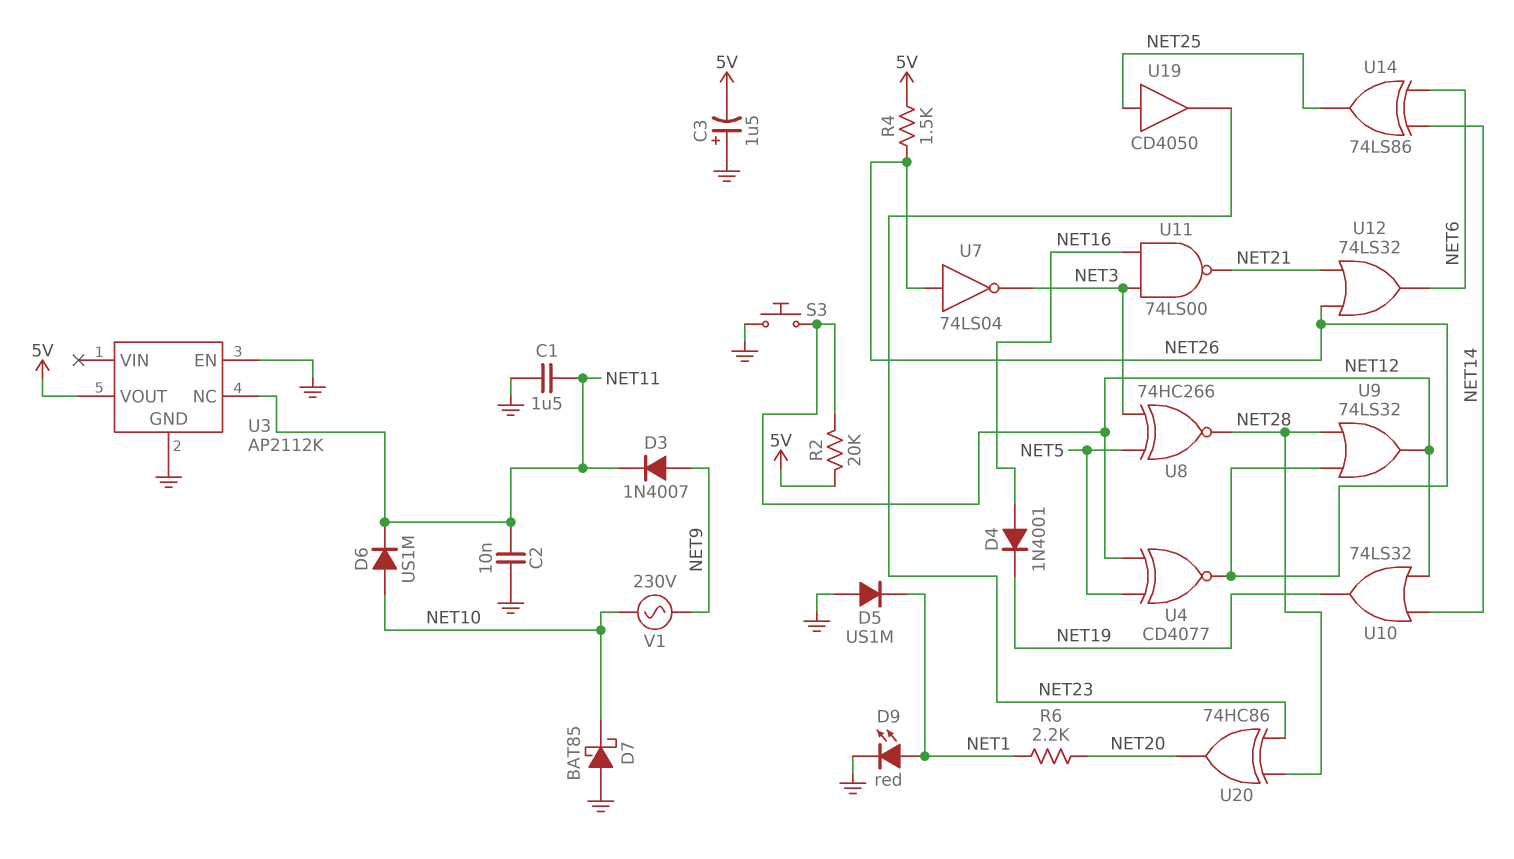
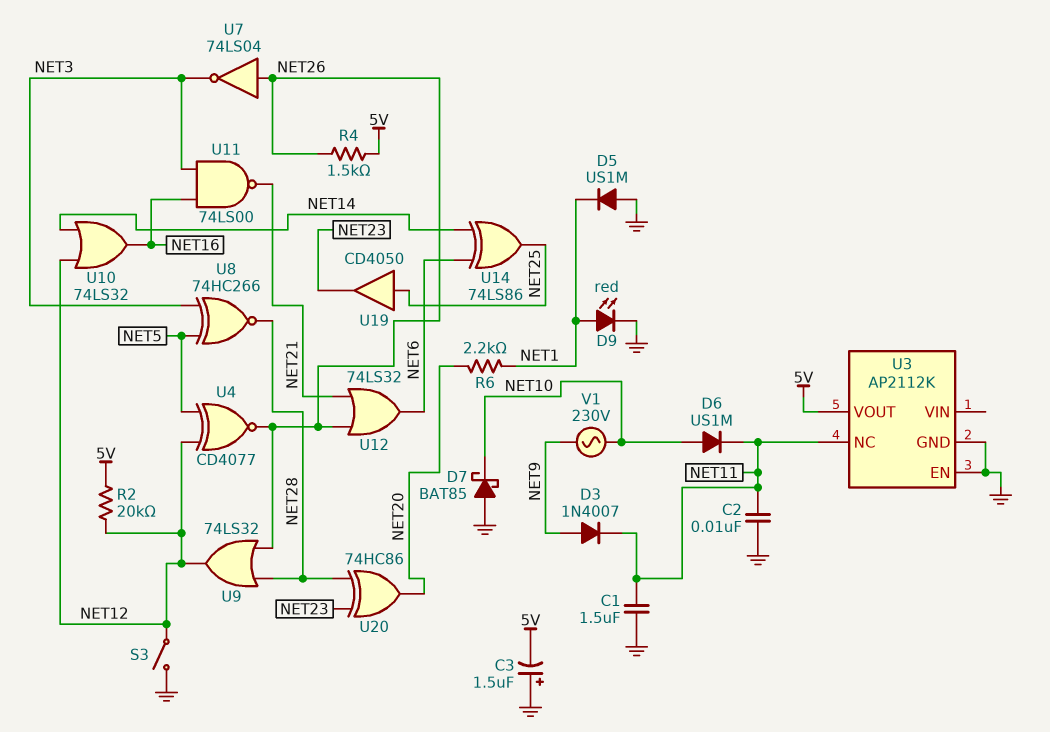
D4: diode 1N4001 (A NET16, K NET19) -> none
S3: button (GND, NET12) -> switch (GND, NET12)
U10: OR 74LS32 (in NET12, in NET14, out NET19) -> OR 74LS32 (in NET12, in NET14, out NET16)

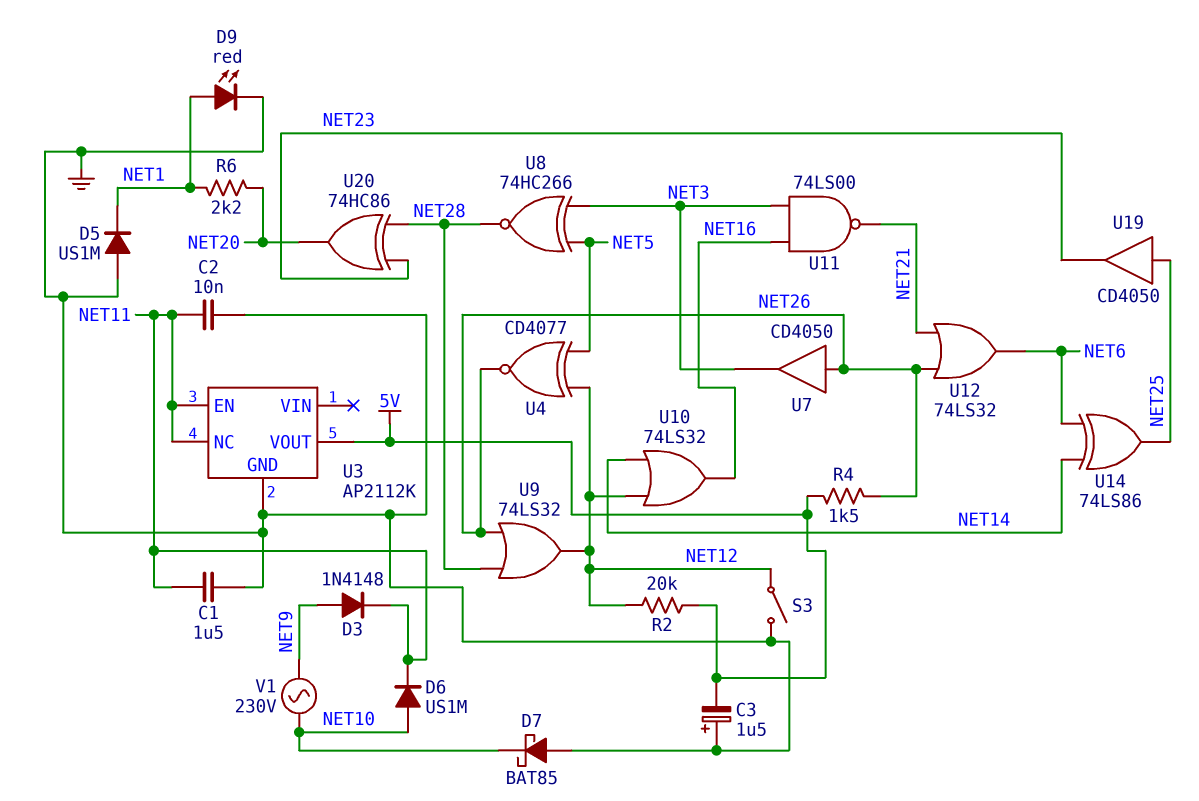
D3: diode 1N4007 (A NET9, K NET11) -> diode 1N4148 (A NET9, K NET11)
U3 pin EN: GND -> NET11
U7: NOT 74LS04 (in NET26, out NET3) -> buffer CD4050 (in NET26, out NET3)

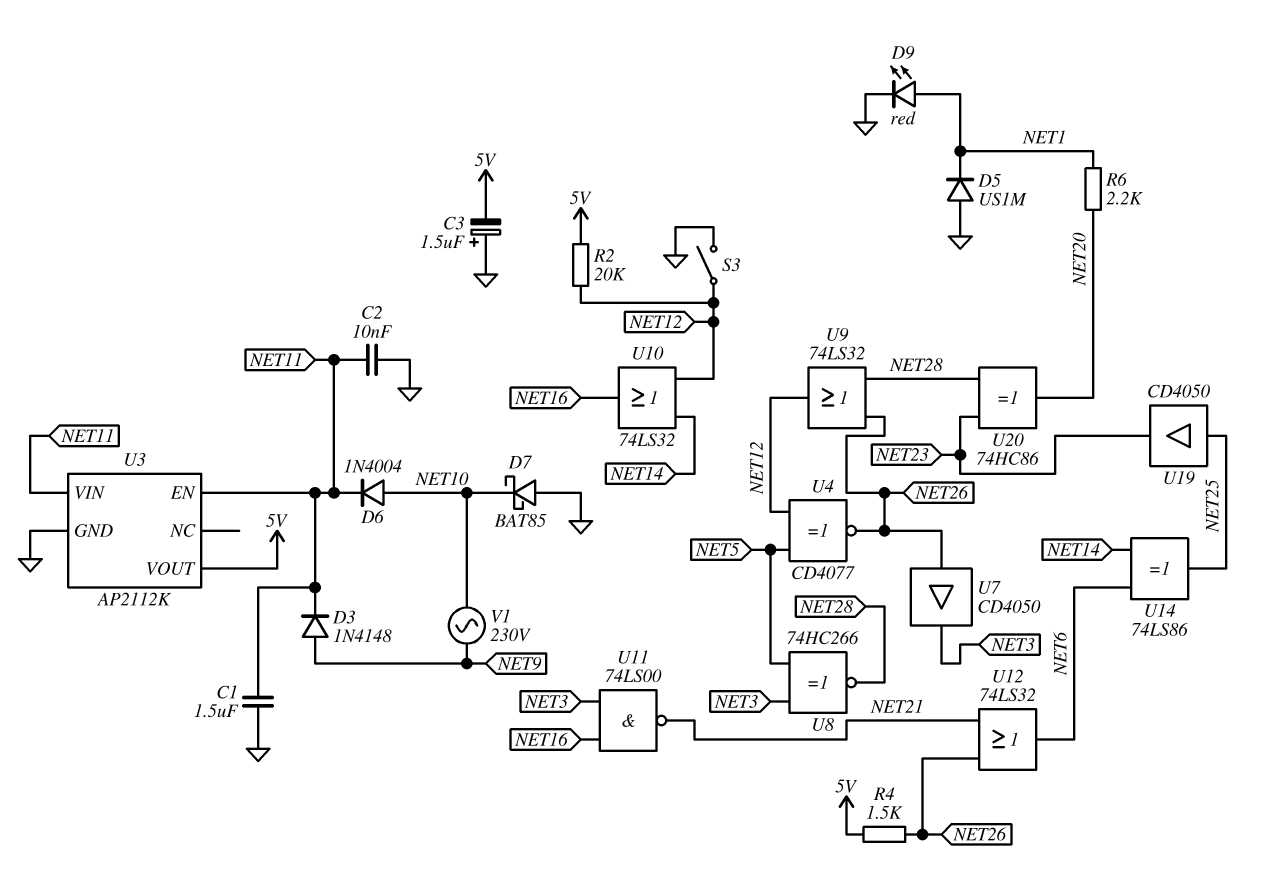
D6: diode US1M (A NET10, K NET11) -> diode 1N4004 (A NET10, K NET11)
U3 pin NC: NET11 -> none
U3 pin VIN: none -> NET11

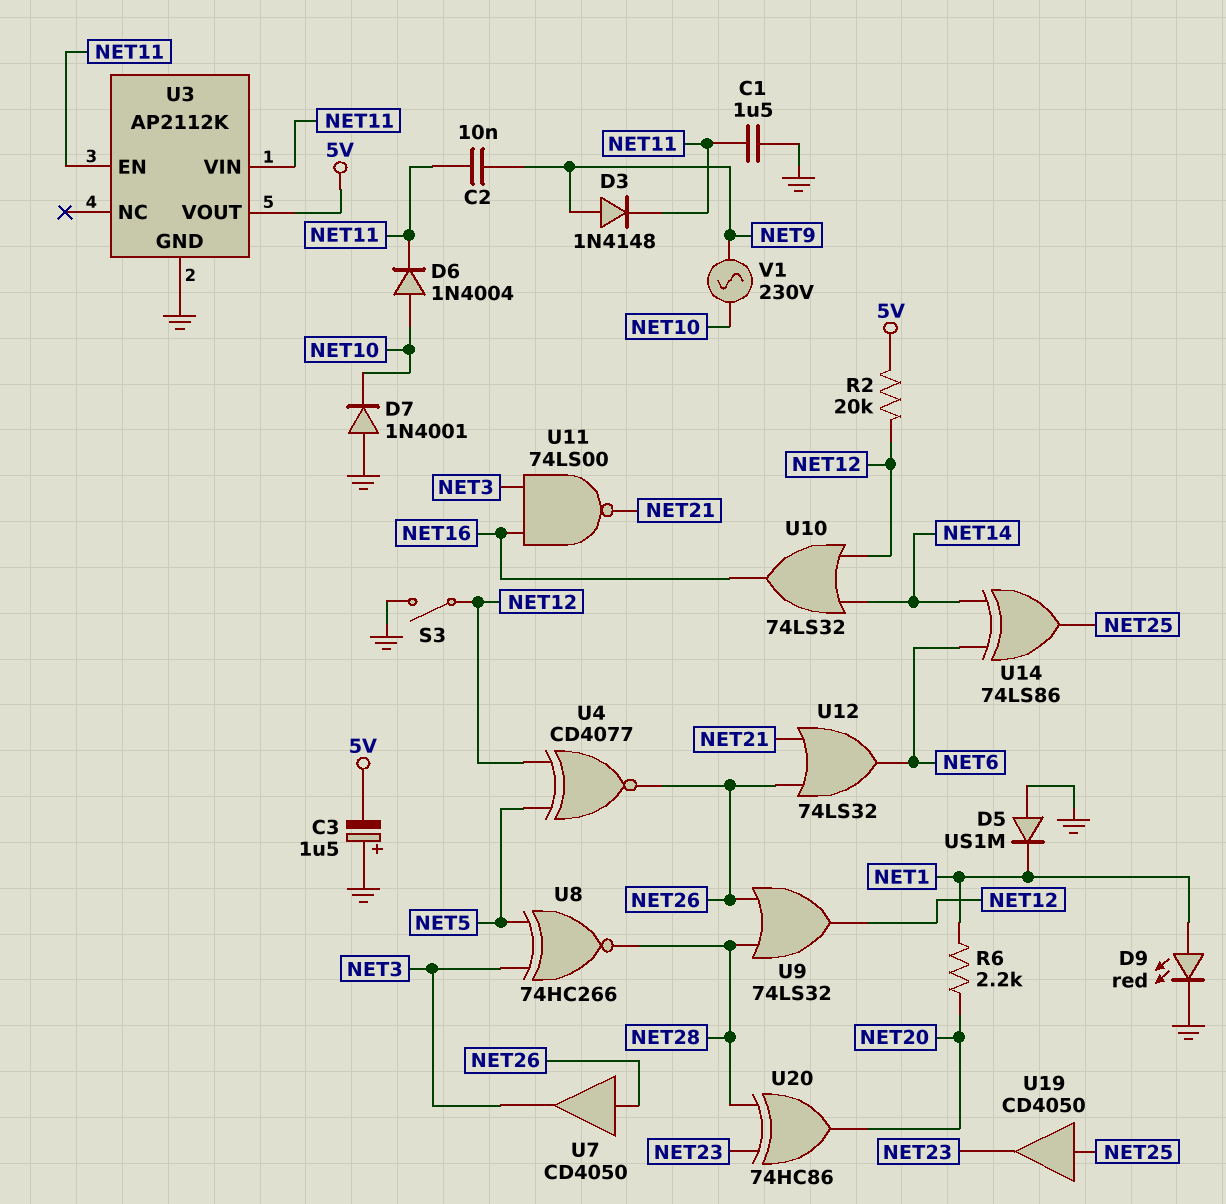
C2: 10nF (GND, NET11) -> 10nF (NET9, NET11)
D7: schottky BAT85 (A GND, K NET10) -> diode 1N4001 (A GND, K NET10)
R4: 1.5k (5V, NET26) -> none

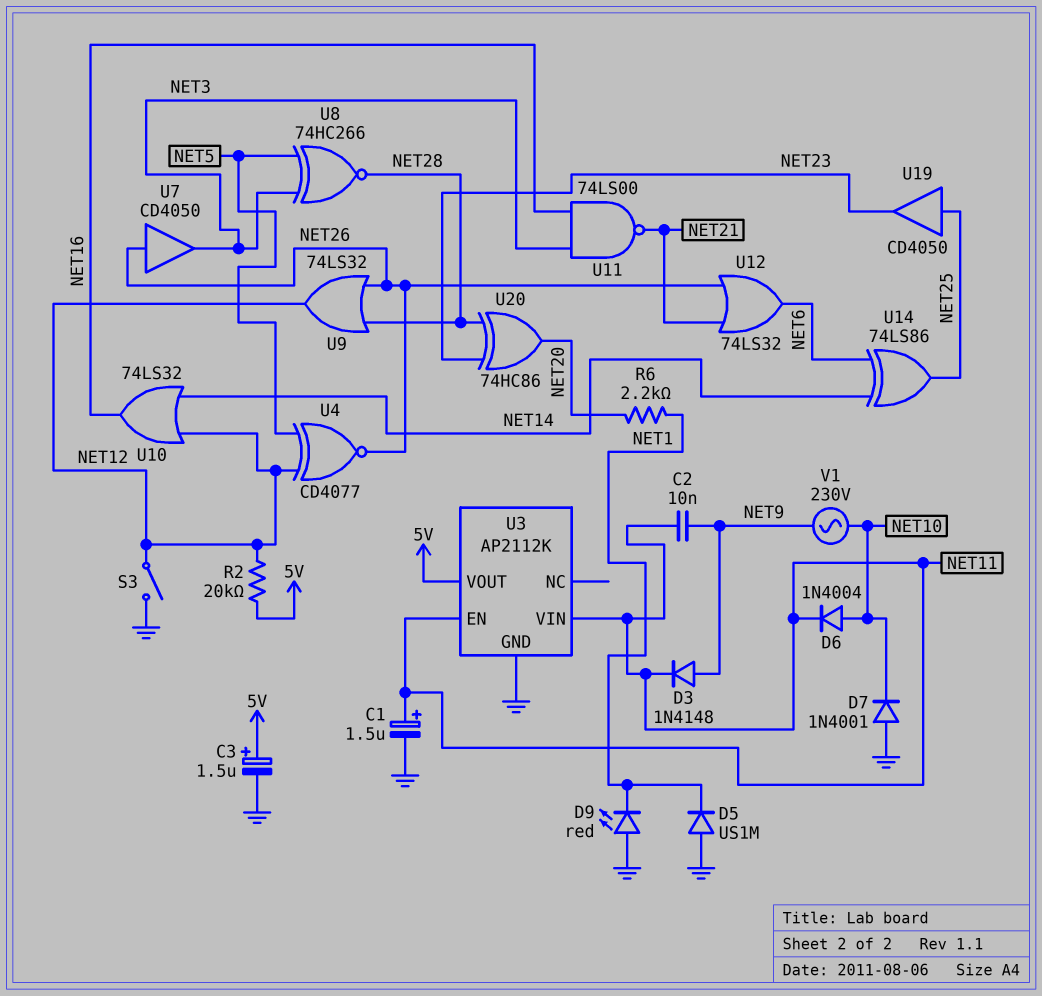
C1: 1.5uF (GND, NET11) -> 1.5uF (plus NET11, minus GND)
C3: 1.5uF (plus GND, minus 5V) -> 1.5uF (plus 5V, minus GND)
D9: LED red (A NET1, K GND) -> LED red (A GND, K NET1)

